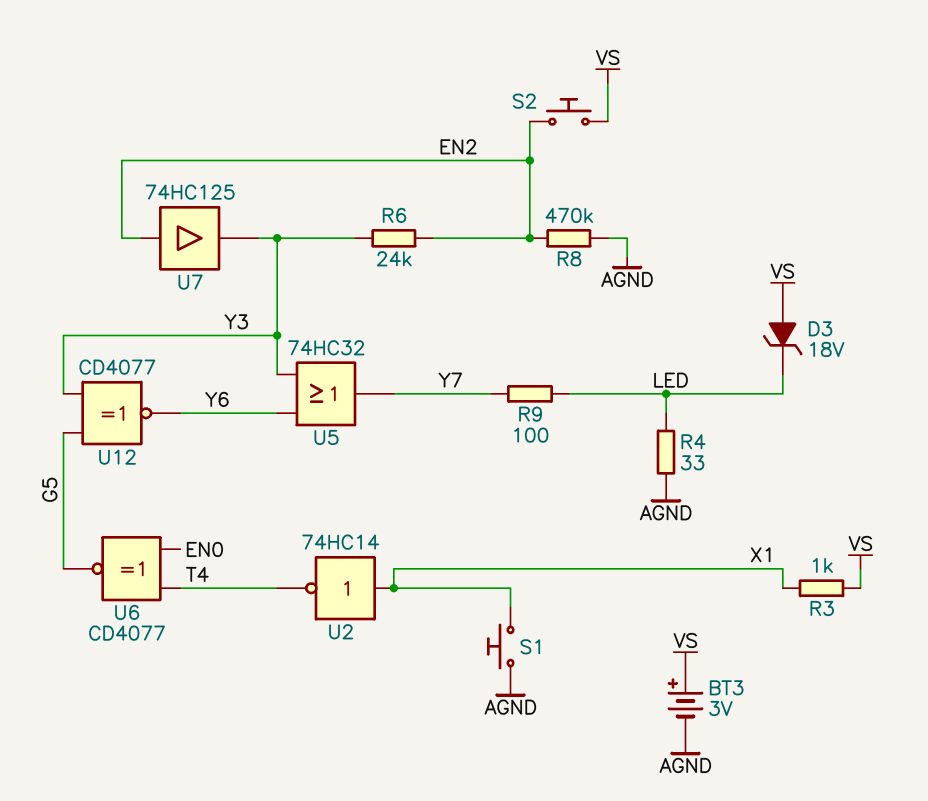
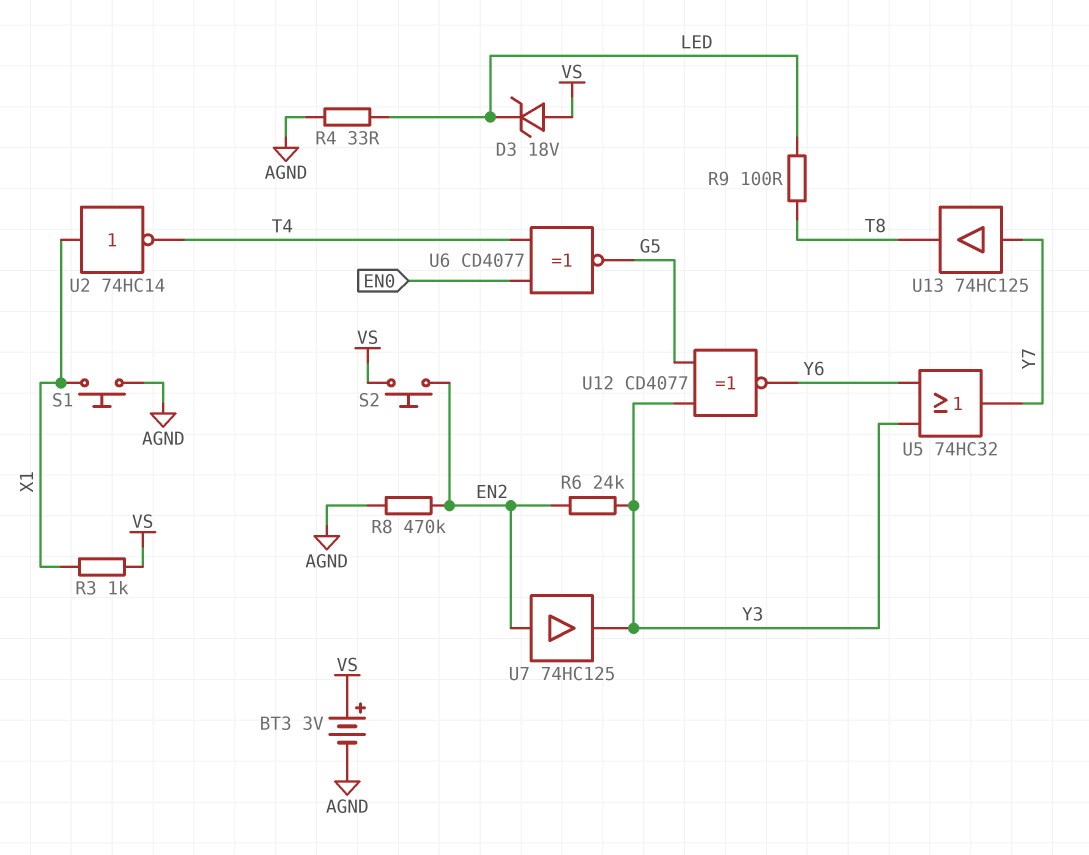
R9: 100 (LED, Y7) -> 100 (LED, T8)
U13: none -> buffer 74HC125 (in Y7, out T8)

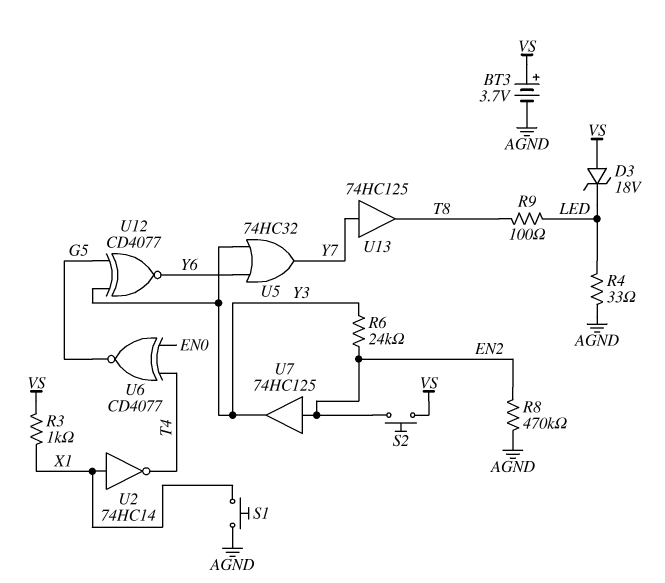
BT3: 3V (plus VS, minus AGND) -> 3.7V (plus VS, minus AGND)

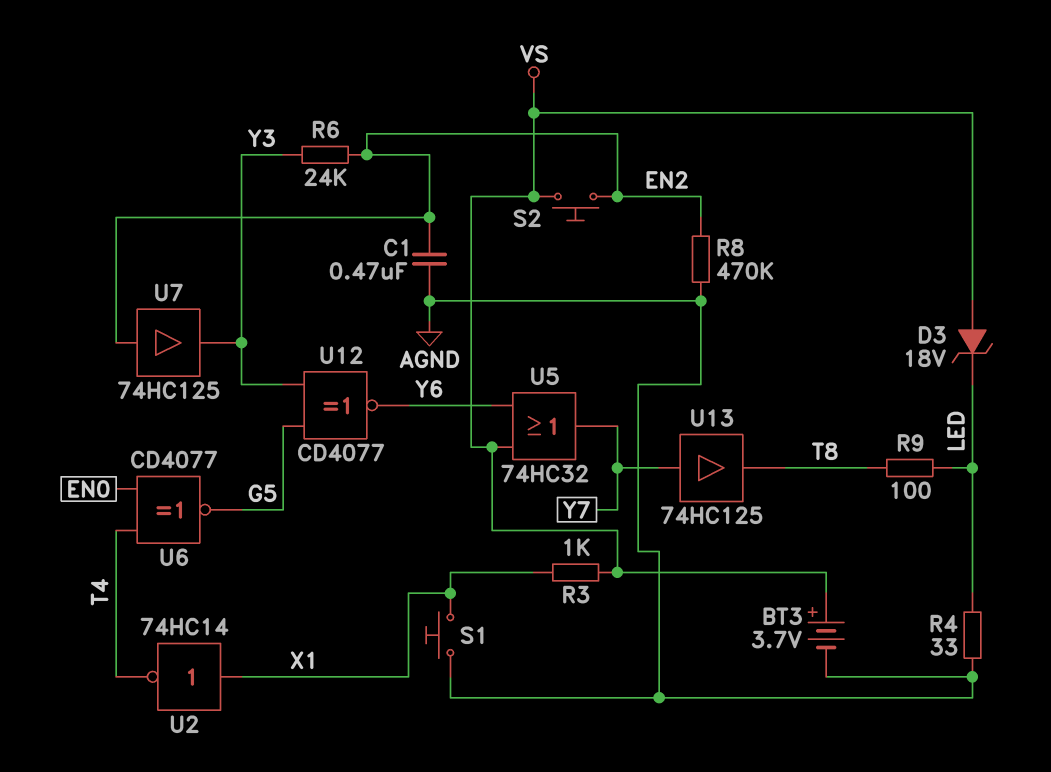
C1: none -> 470nF (AGND, EN2)
U5: OR 74HC32 (in Y3, in Y6, out Y7) -> OR 74HC32 (in VS, in Y6, out Y7)

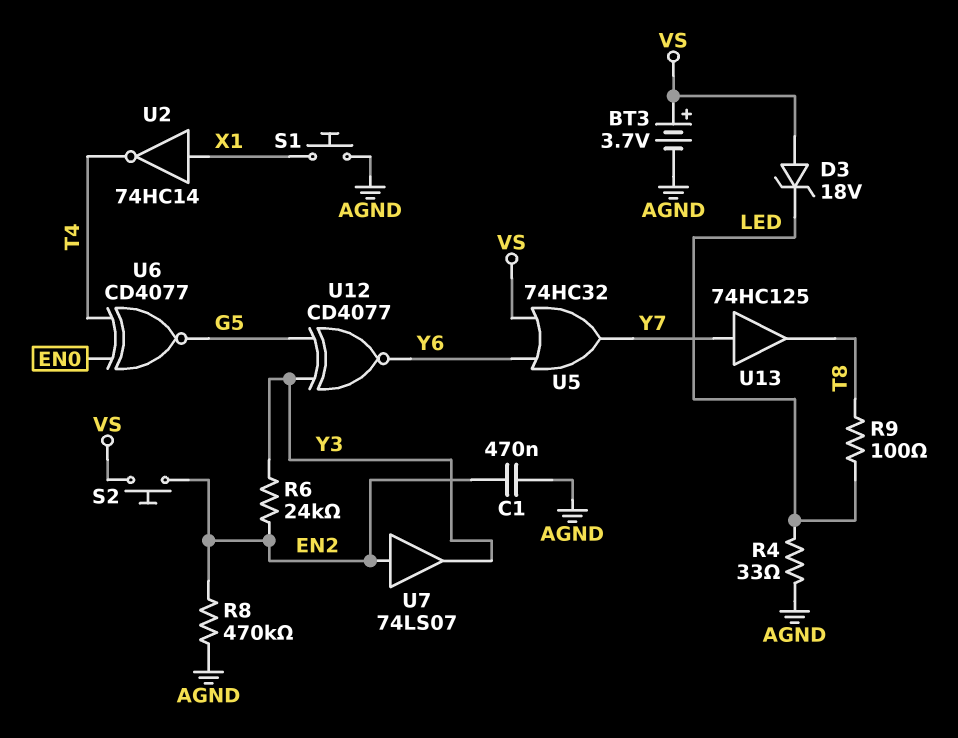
R3: 1k (VS, X1) -> none
U7: buffer 74HC125 (in EN2, out Y3) -> buffer 74LS07 (in EN2, out Y3)

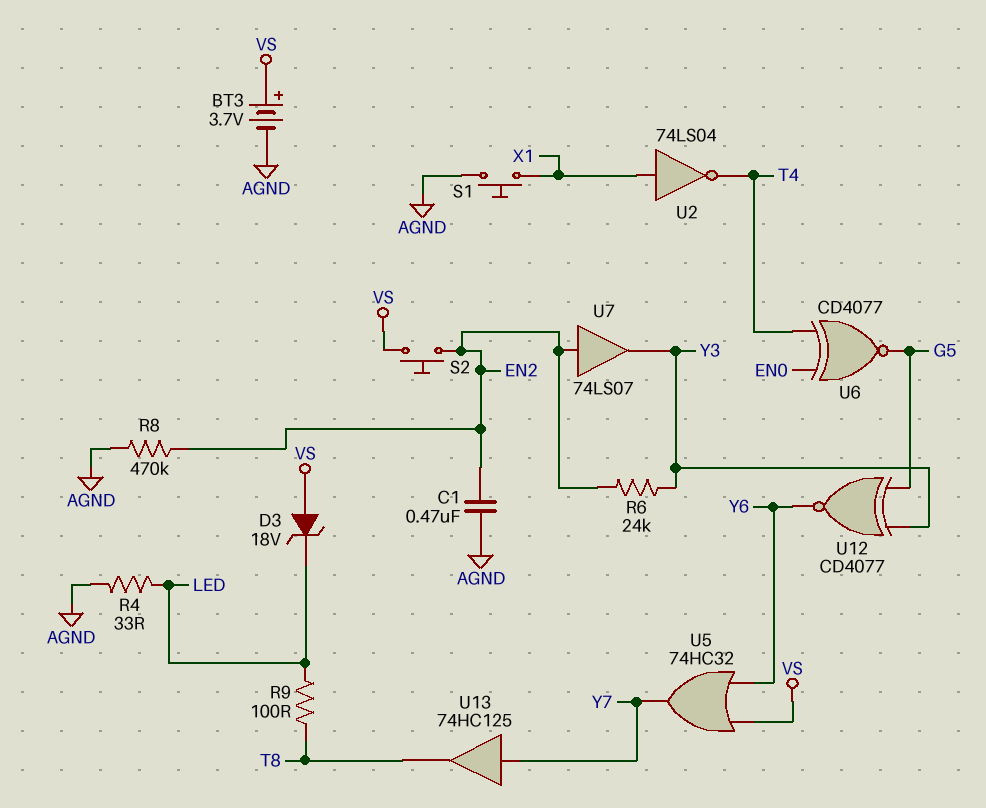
U2: NOT 74HC14 (in X1, out T4) -> NOT 74LS04 (in X1, out T4)

